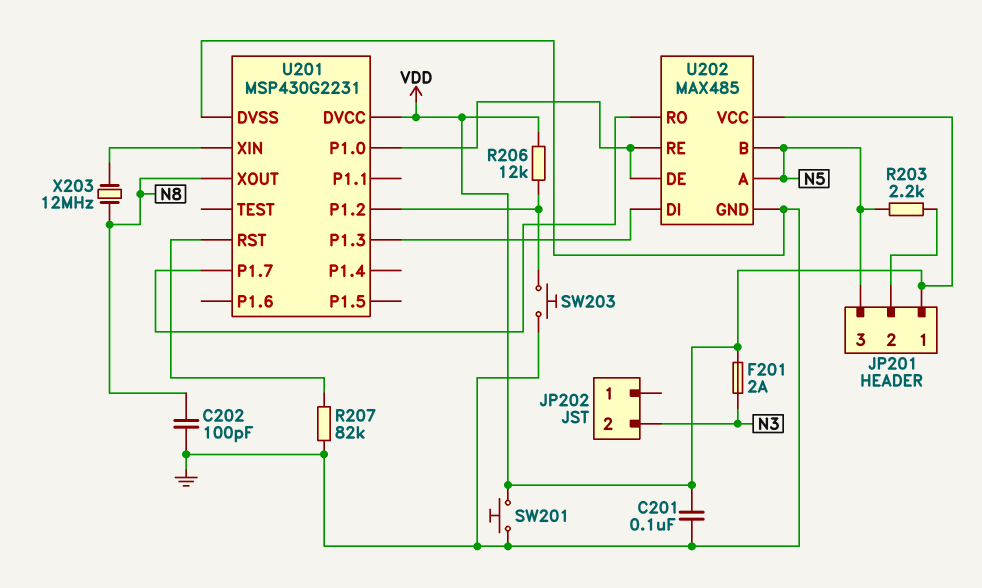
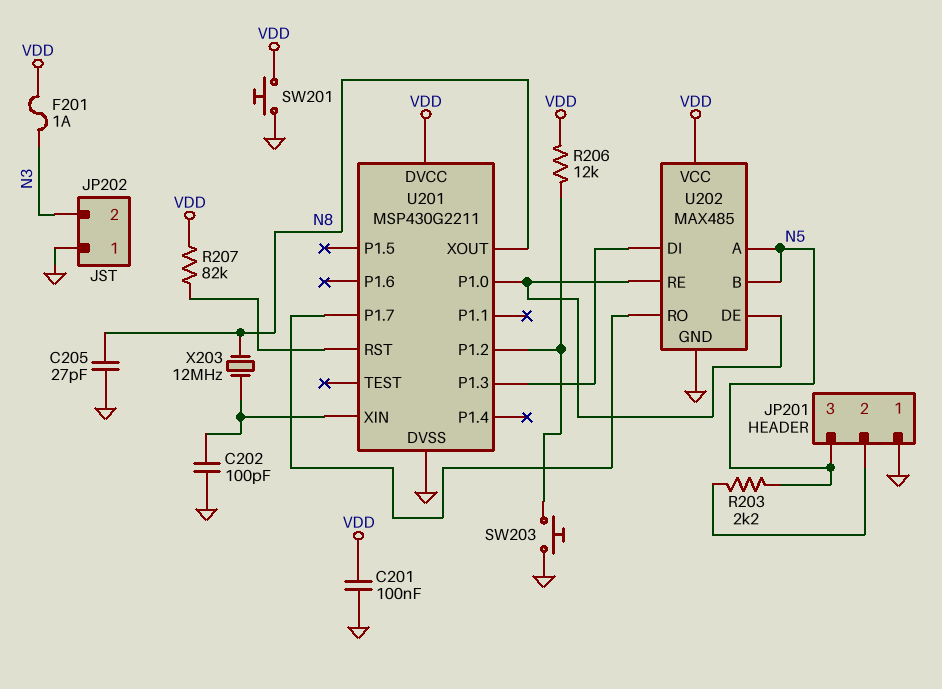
C202: 100pF (GND, N8) -> 100pF (GND, U201/XIN)
C205: none -> 27pF (GND, N8)
F201: 2A (N3, VDD) -> 1A (N3, VDD)
JP201 pin 1: VDD -> GND
JP202 pin 1: none -> GND
R207: 82k (GND, U201/RST) -> 82k (U201/RST, VDD)
U201: MSP430G2231 -> MSP430G2211

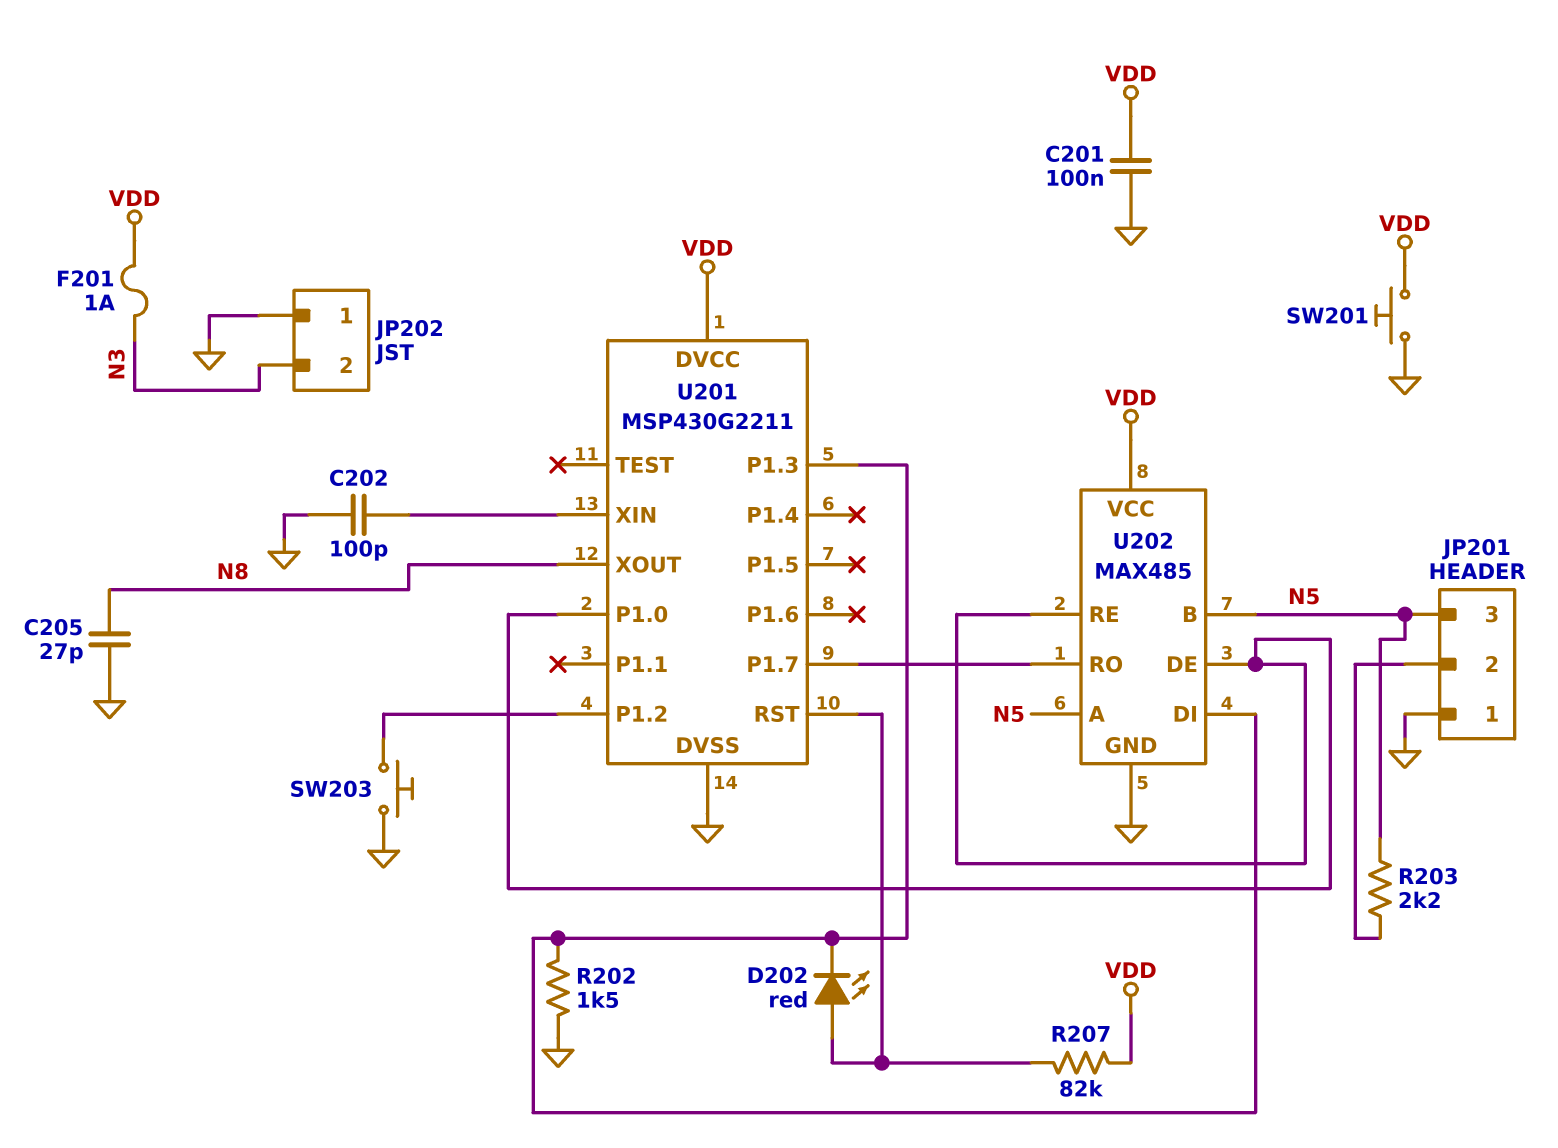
D202: none -> LED red (A U201/RST, K U201/P1.3)
R202: none -> 1.5k (GND, U201/P1.3)
R206: 12k (U201/P1.2, VDD) -> none
X203: 12MHz (N8, U201/XIN) -> none

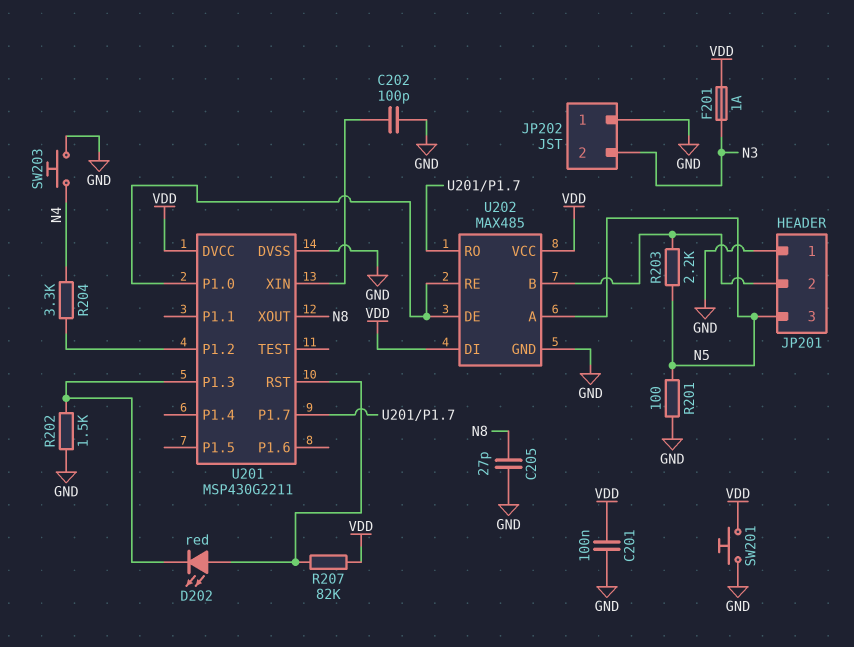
R201: none -> 100 (GND, N5)
R204: none -> 3.3k (N4, U201/P1.2)
SW203: button (GND, U201/P1.2) -> button (GND, N4)
U202 pin B: N5 -> JP201/2
U202 pin DI: U201/P1.3 -> VDD

